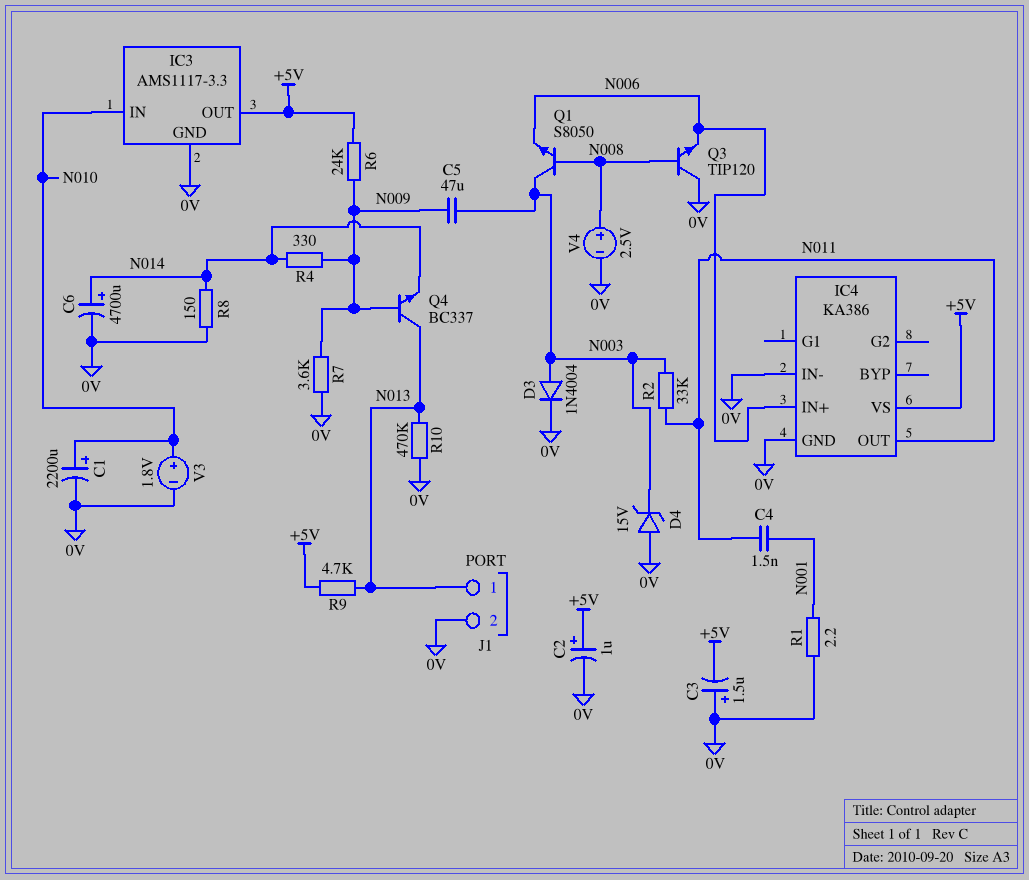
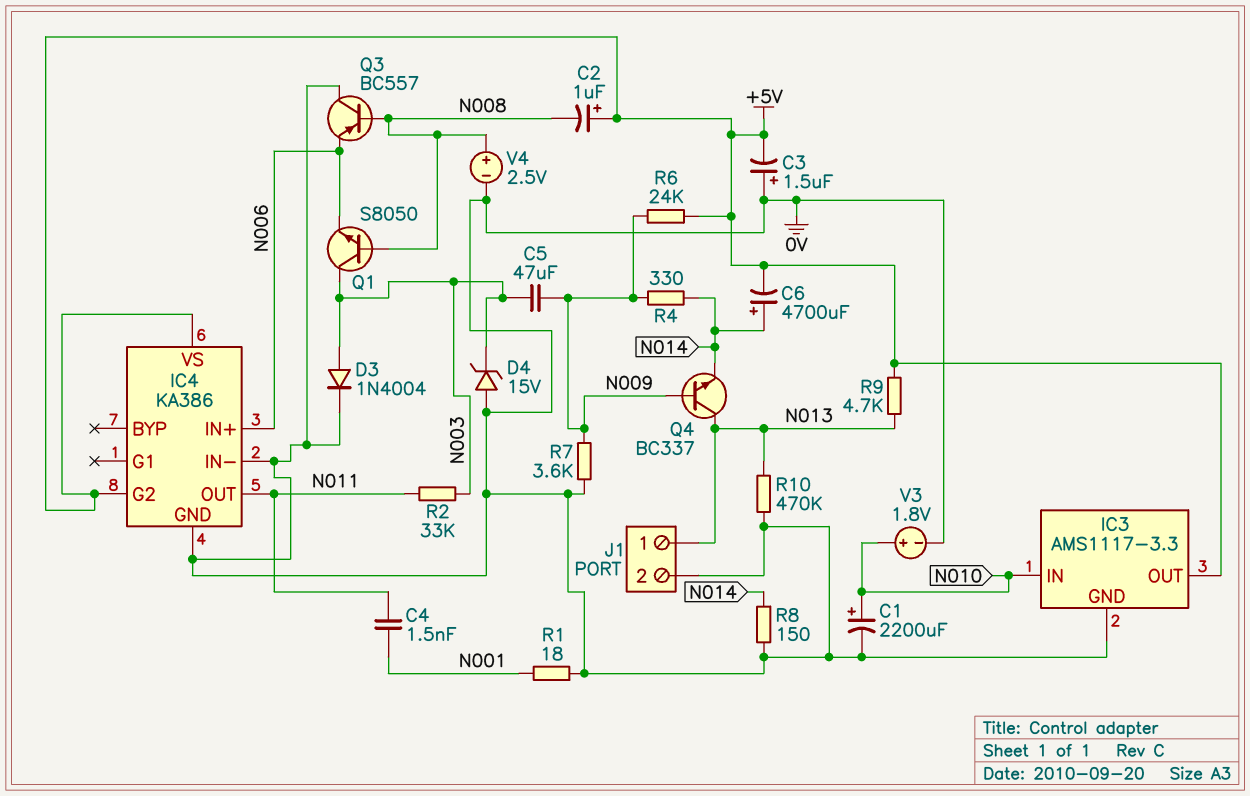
C2: 1uF (plus +5V, minus 0V) -> 1uF (plus +5V, minus N008)
C6: 4700uF (plus N014, minus 0V) -> 4700uF (plus N014, minus +5V)
IC4 pin G2: none -> +5V
Q3: NPN TIP120 (B N008, C 0V, E N006) -> PNP BC557 (B N008, C 0V, E N006)
R1: 2.2 (0V, N001) -> 18 (0V, N001)

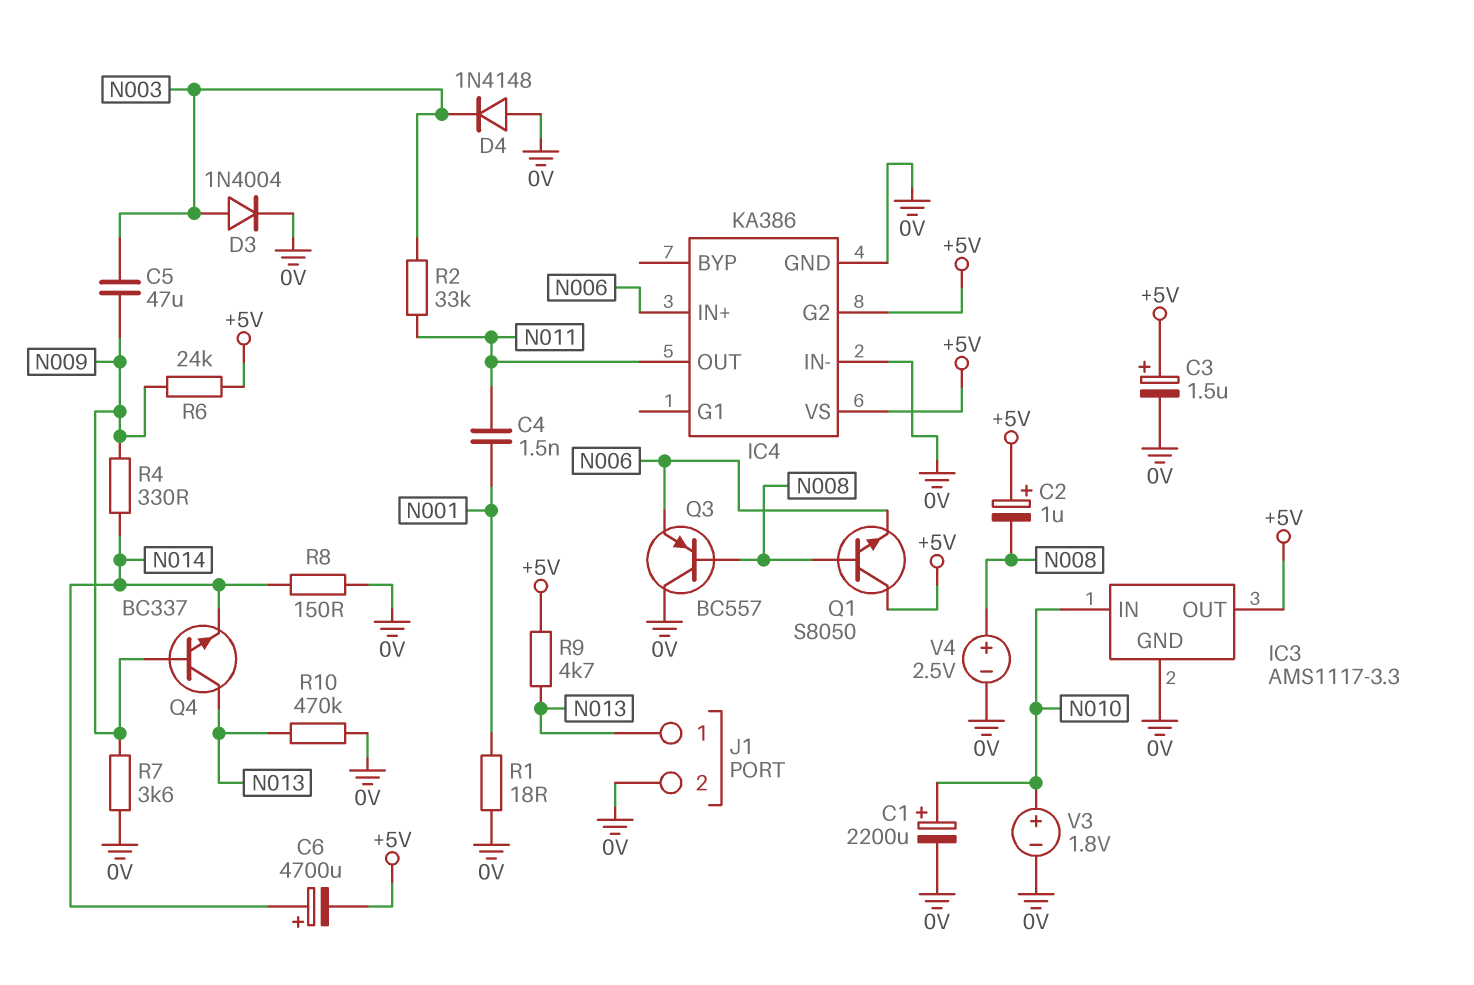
C3: 1.5uF (plus 0V, minus +5V) -> 1.5uF (plus +5V, minus 0V)
D4: zener 15V (A 0V, K N003) -> diode 1N4148 (A 0V, K N003)
Q1: NPN S8050 (B N008, C N003, E N006) -> NPN S8050 (B N008, C +5V, E N006)

